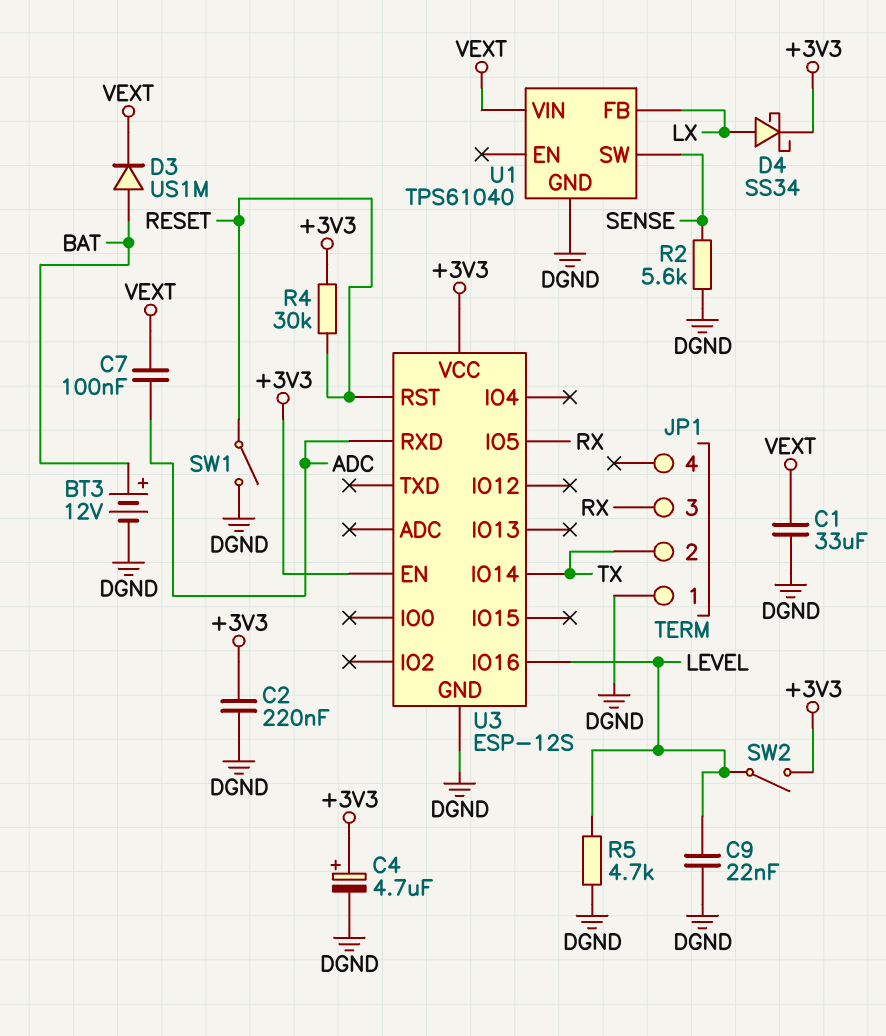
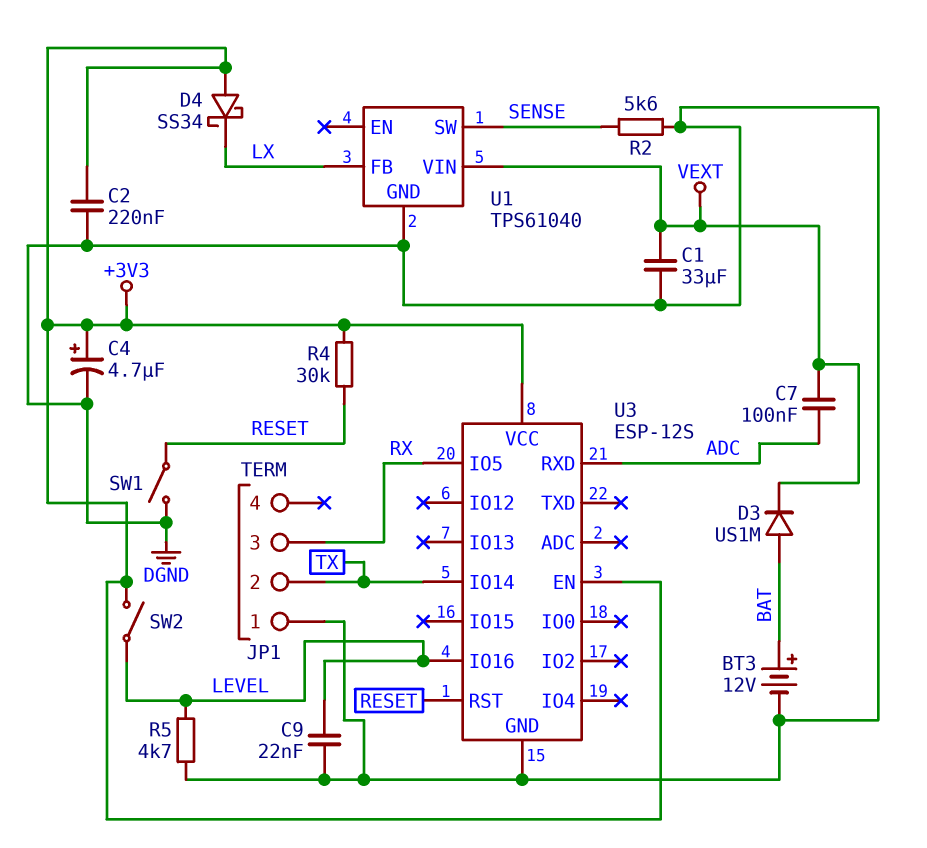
D4: schottky SS34 (A LX, K +3V3) -> schottky SS34 (A +3V3, K LX)

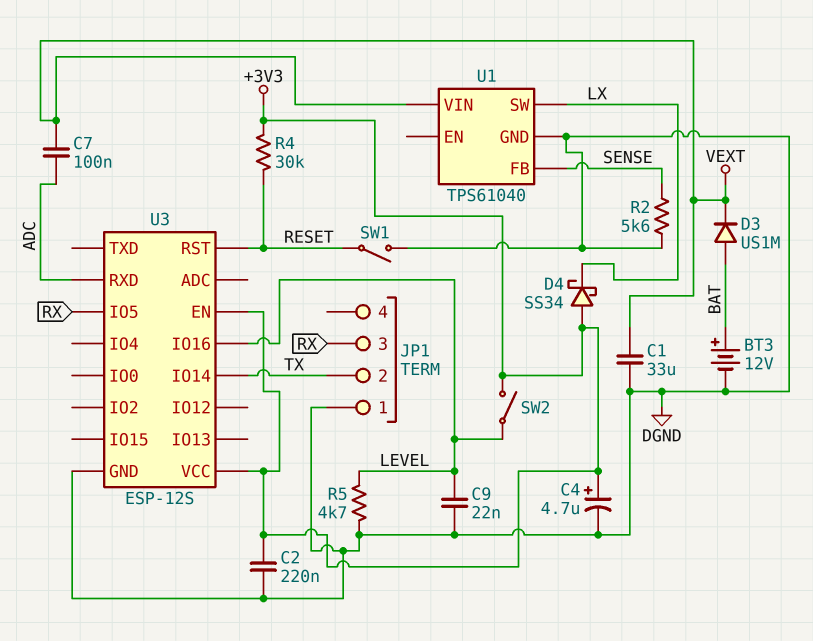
U1 pin FB: LX -> SENSE
U1 pin SW: SENSE -> LX

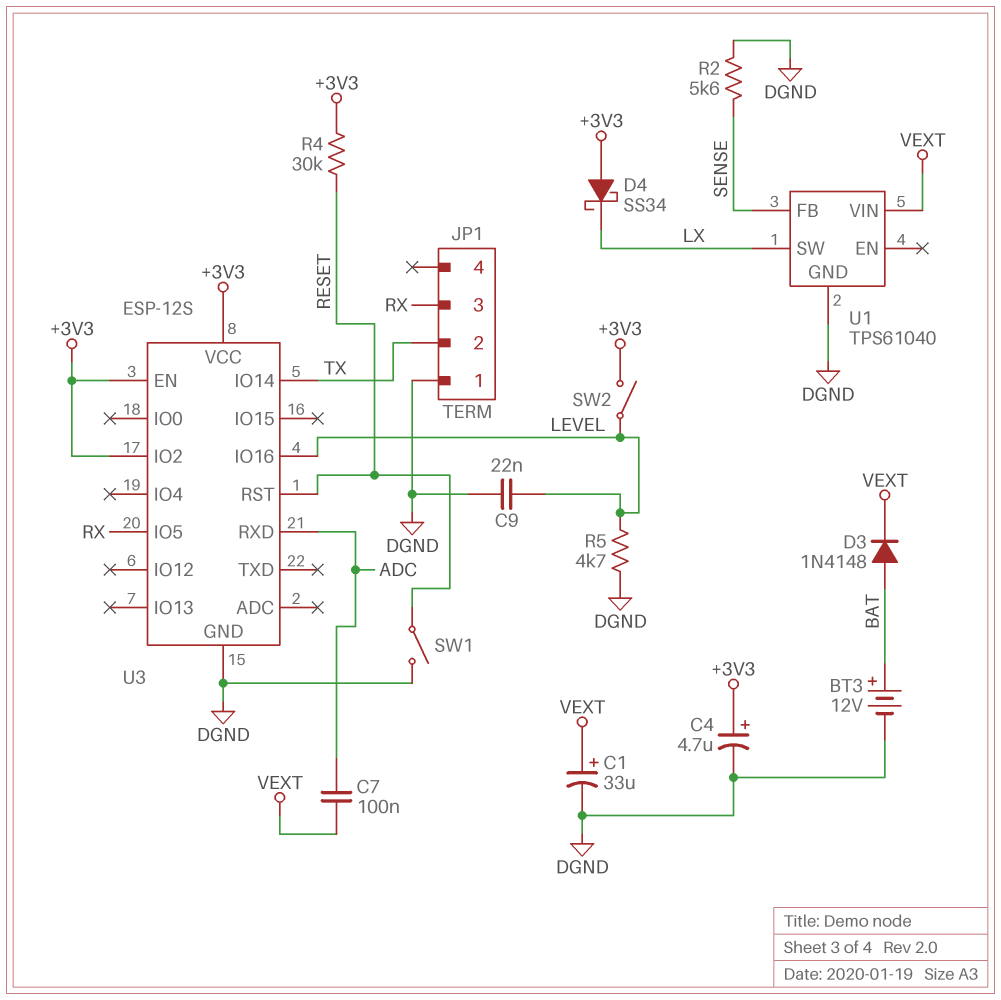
C1: 33uF (DGND, VEXT) -> 33uF (plus VEXT, minus DGND)
C2: 220nF (+3V3, DGND) -> none
D3: diode US1M (A BAT, K VEXT) -> diode 1N4148 (A BAT, K VEXT)
U3 pin IO2: none -> +3V3

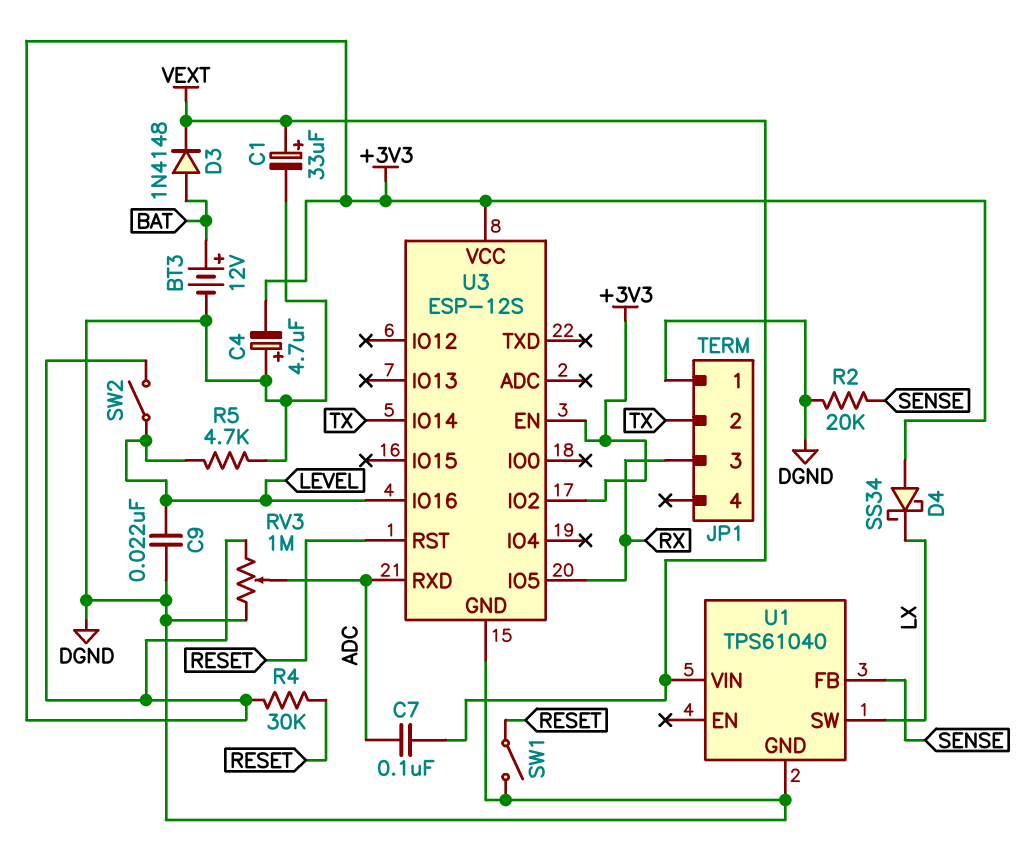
C4: 4.7uF (plus +3V3, minus DGND) -> 4.7uF (plus DGND, minus +3V3)
R2: 5.6k (DGND, SENSE) -> 20k (DGND, SENSE)
RV3: none -> 1M (+3V3, DGND, wiper ADC)

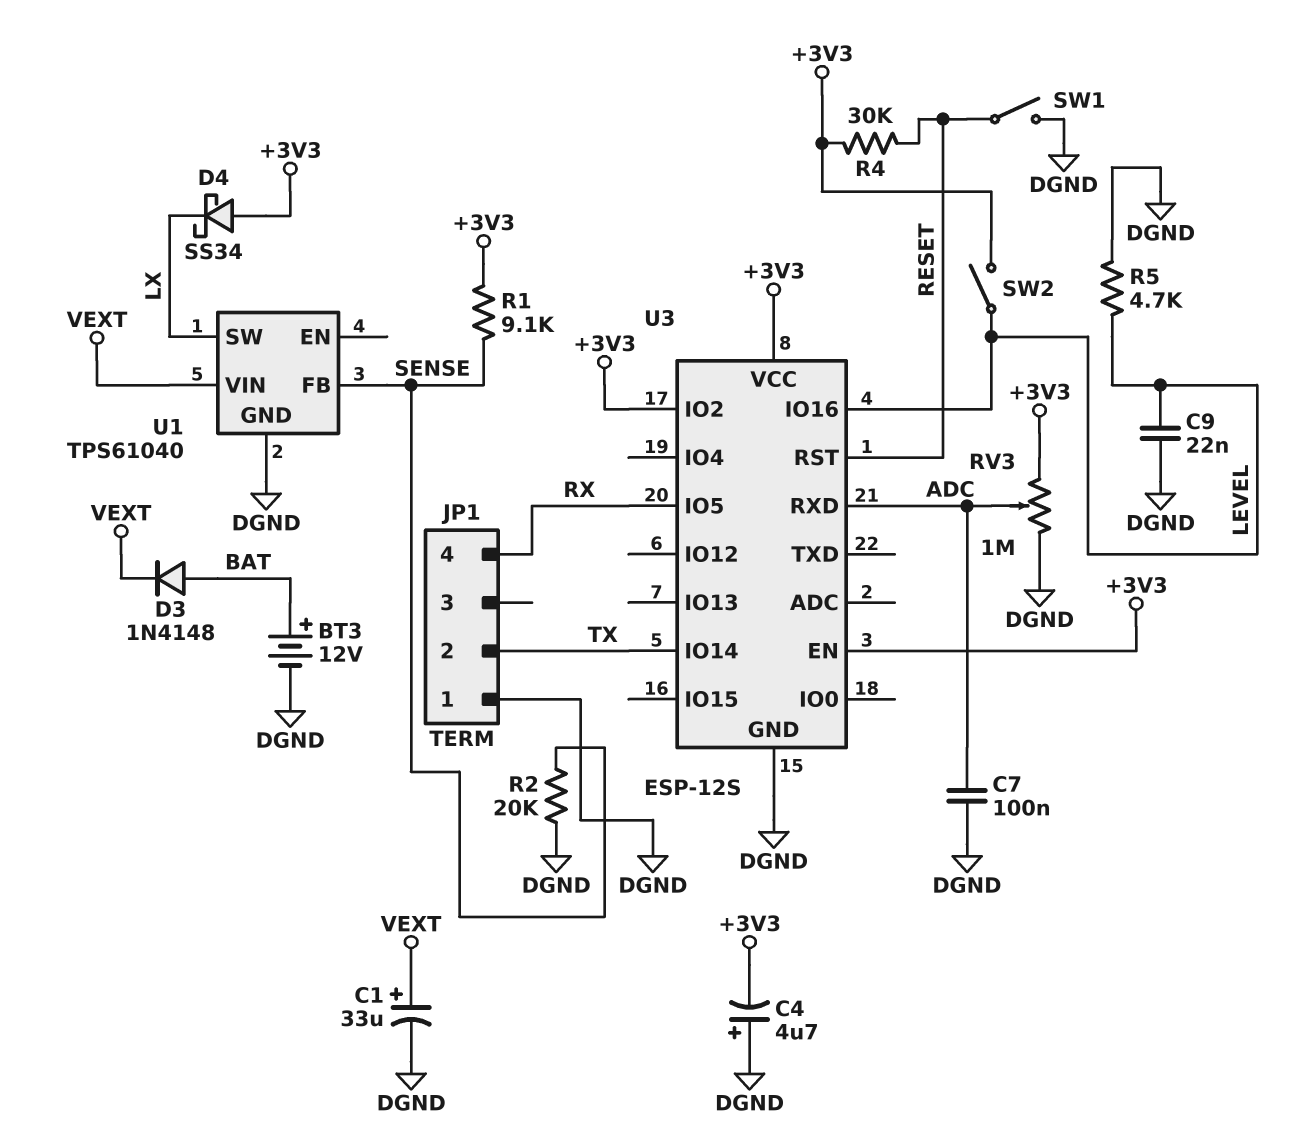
C7: 100nF (ADC, VEXT) -> 100nF (ADC, DGND)
JP1 pin 3: RX -> none
JP1 pin 4: none -> RX
R1: none -> 9.1k (+3V3, SENSE)

